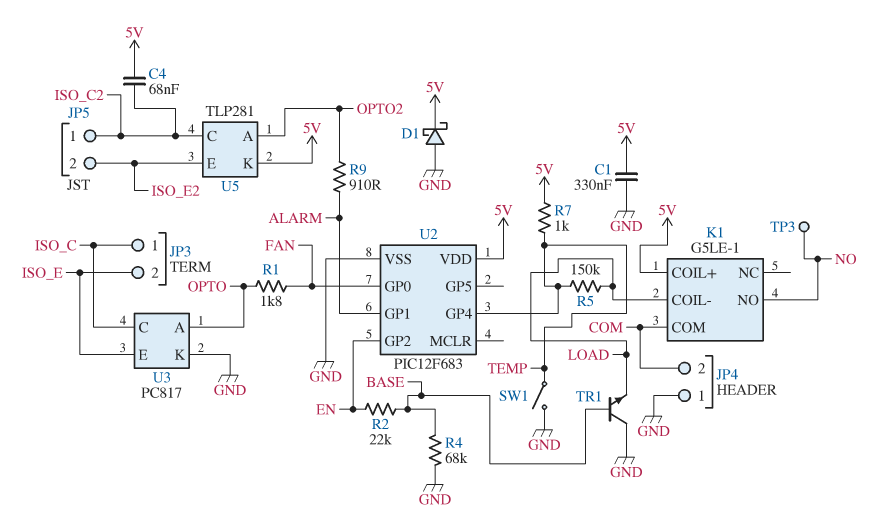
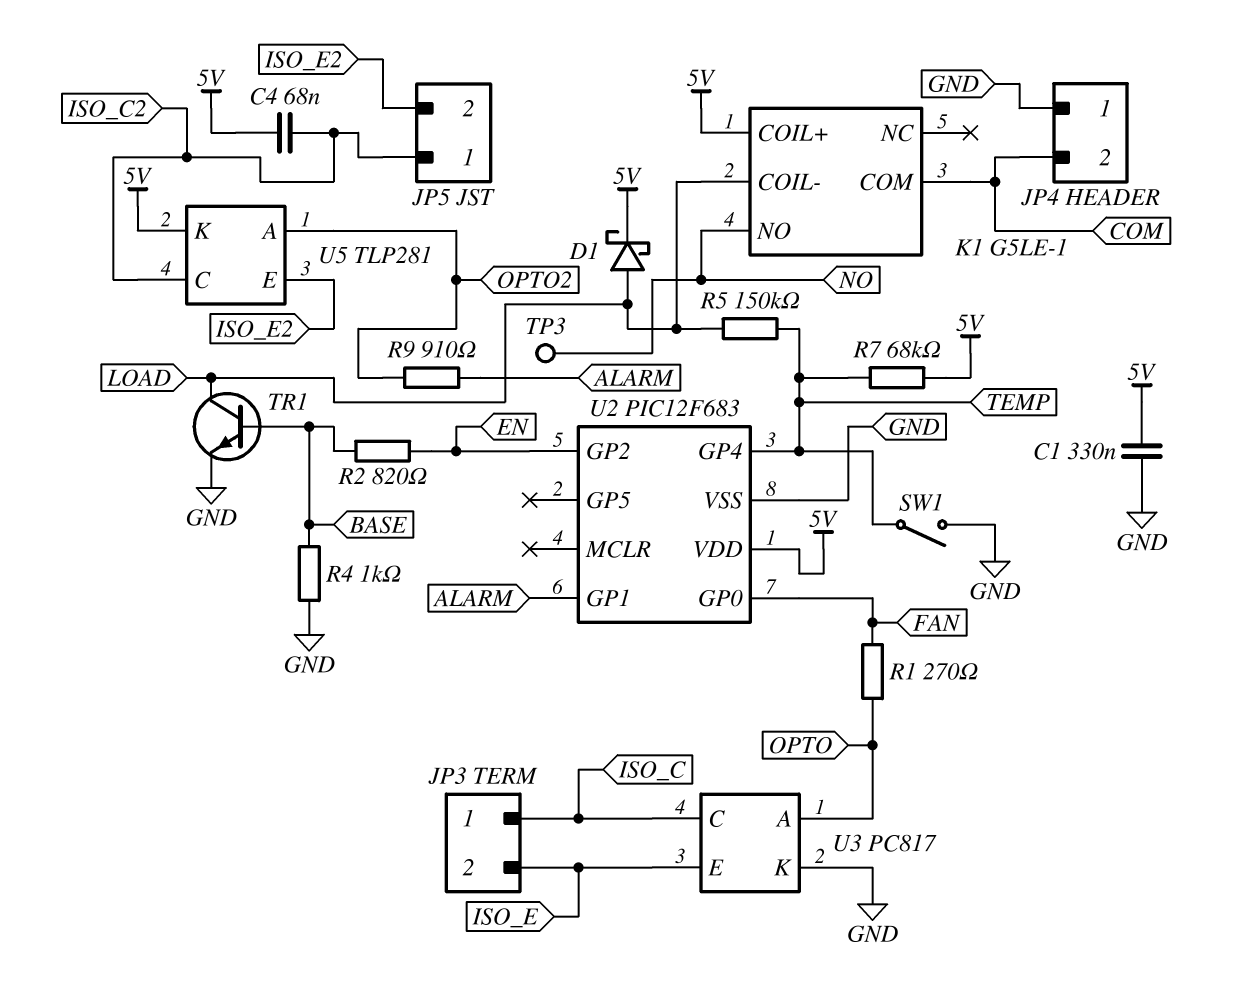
D1: schottky (A GND, K 5V) -> schottky (A LOAD, K 5V)
R1: 1.8k (FAN, OPTO) -> 270 (FAN, OPTO)
R2: 22k (BASE, EN) -> 820 (BASE, EN)
R4: 68k (BASE, GND) -> 1k (BASE, GND)
R7: 1k (5V, TEMP) -> 68k (5V, TEMP)
TR1: NPN (B BASE, C GND, E LOAD) -> NPN (B BASE, C LOAD, E GND)

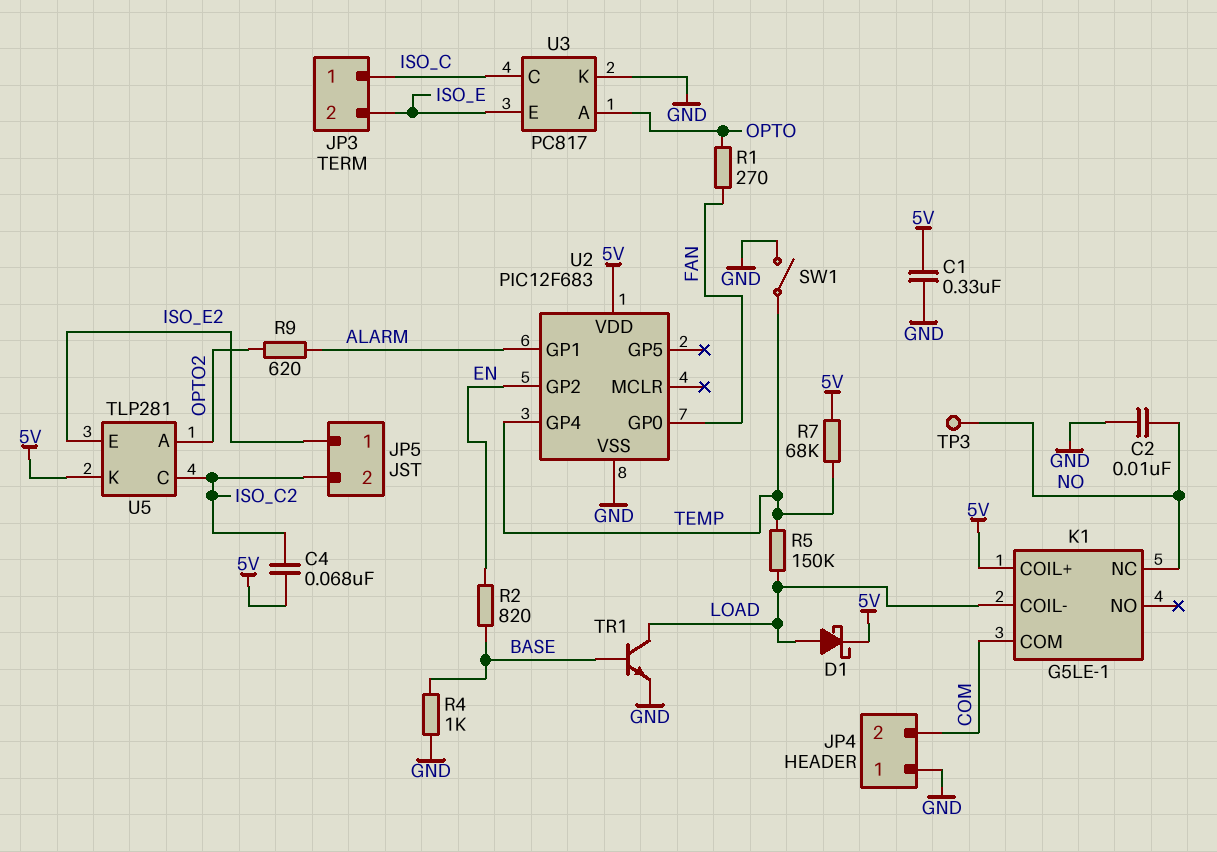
C2: none -> 10nF (GND, NO)
JP5 pin 1: ISO_C2 -> ISO_E2
JP5 pin 2: ISO_E2 -> ISO_C2
K1 pin NC: none -> NO
K1 pin NO: NO -> none
R9: 910 (ALARM, OPTO2) -> 620 (ALARM, OPTO2)

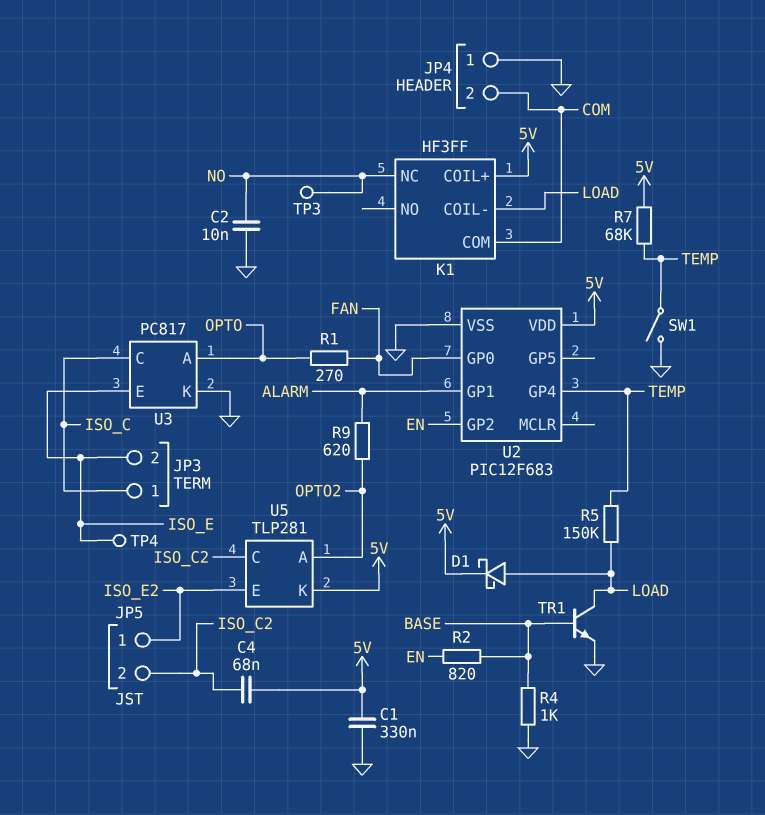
K1: G5LE-1 -> HF3FF
TP4: none -> test point (ISO_E)

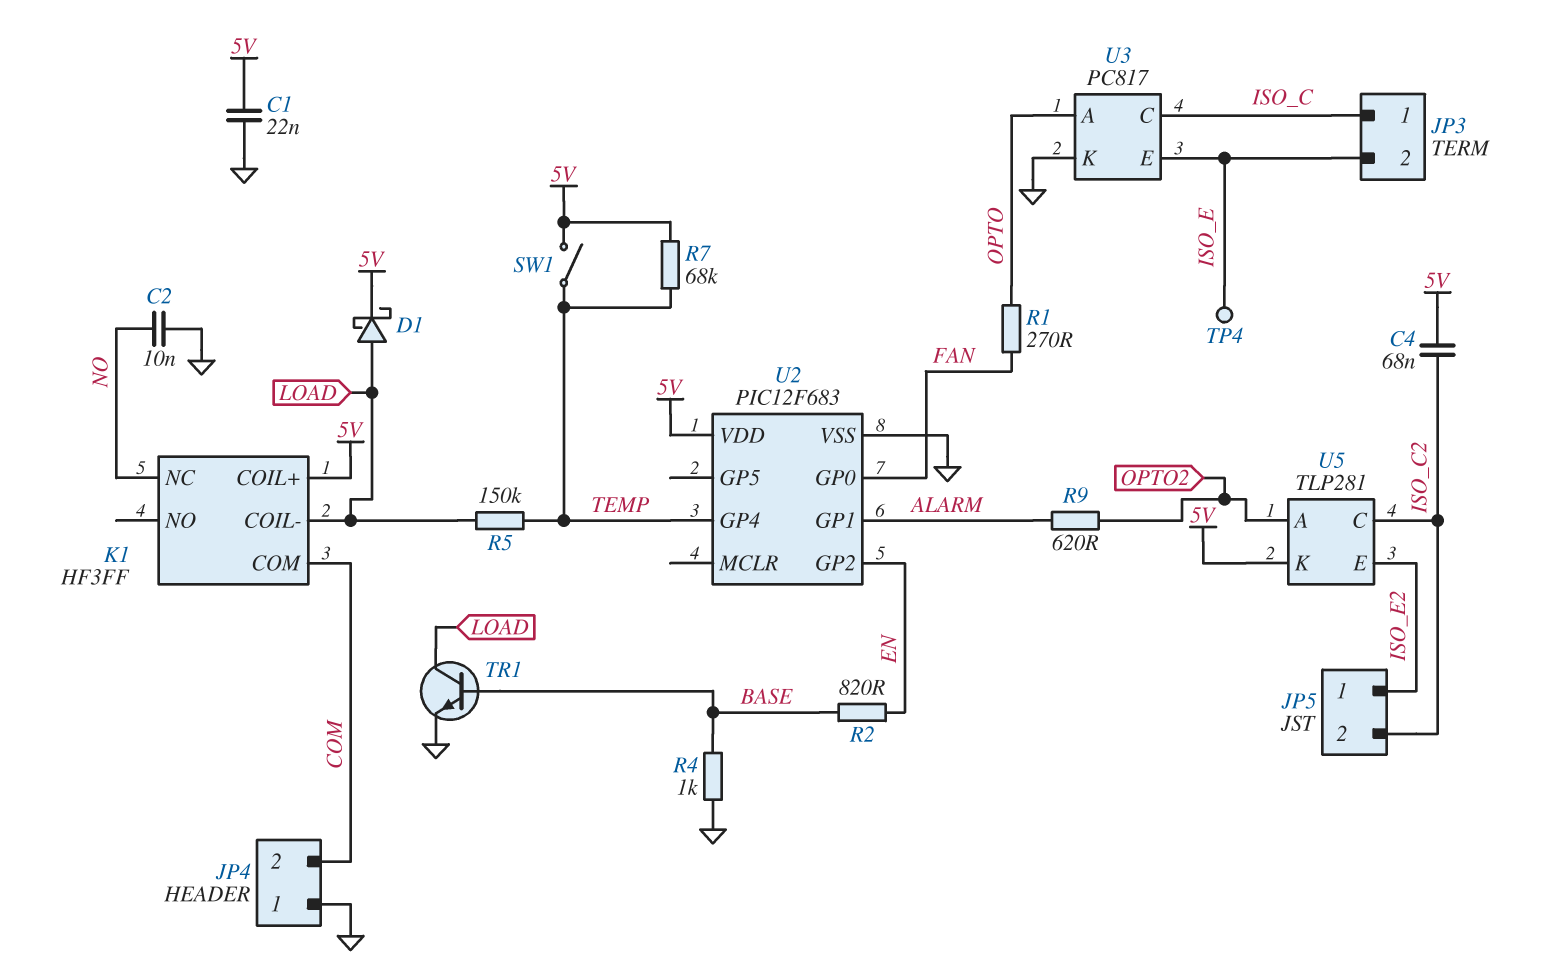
C1: 330nF (5V, GND) -> 22nF (5V, GND)
SW1: switch (GND, TEMP) -> switch (5V, TEMP)
TP3: test point (NO) -> none

